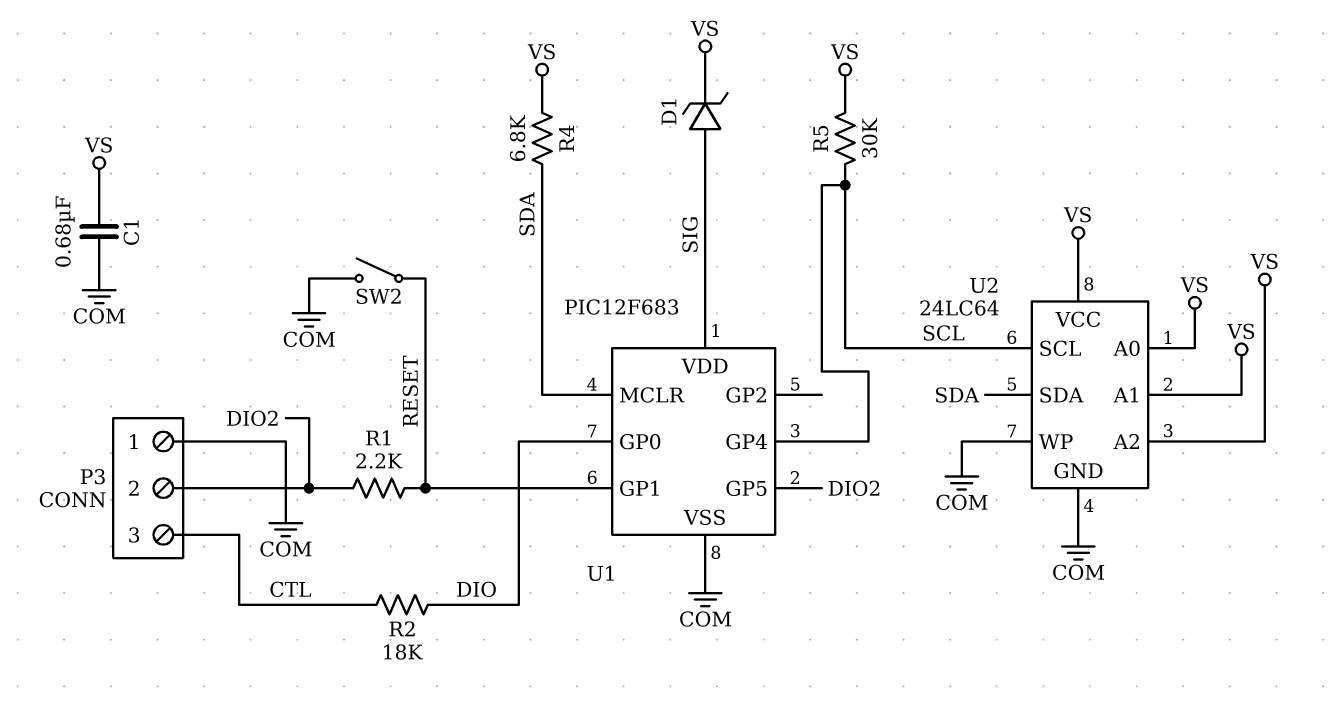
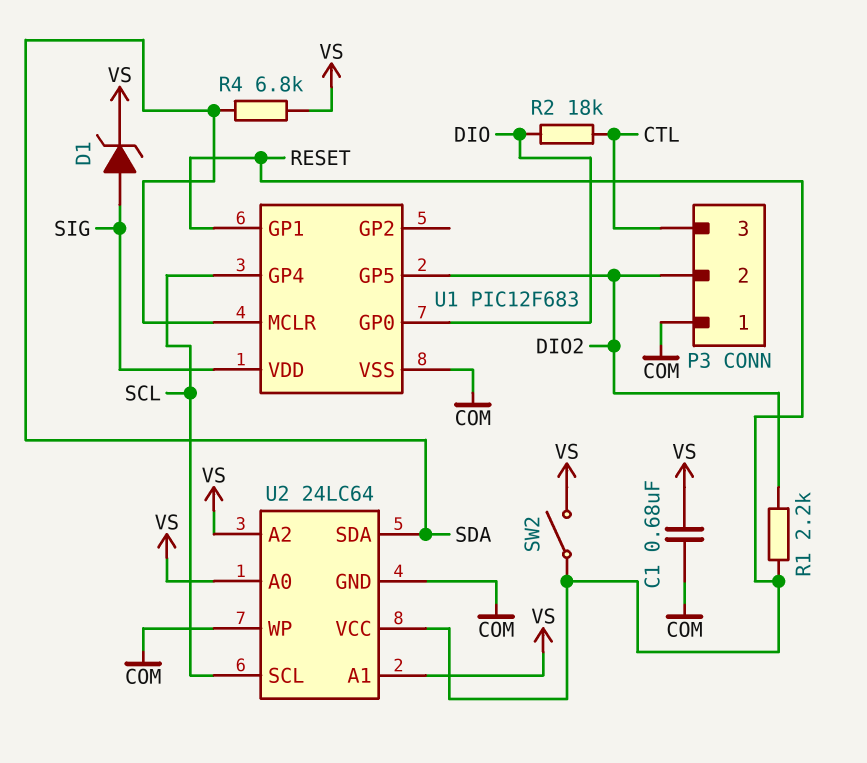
R5: 30k (SCL, VS) -> none
SW2: switch (COM, RESET) -> switch (RESET, VS)
U2 pin VCC: VS -> RESET

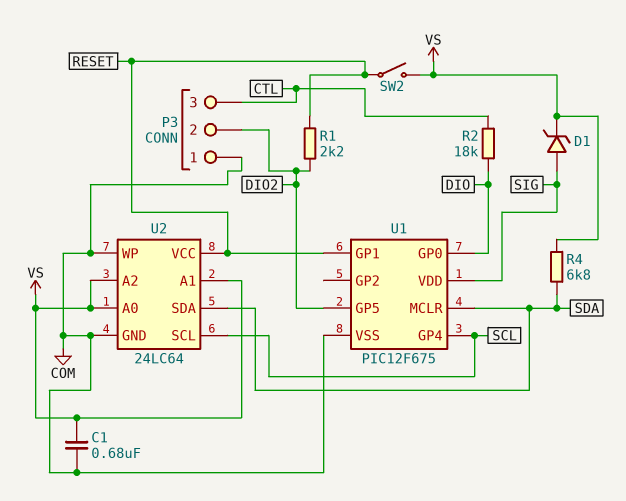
U1: PIC12F683 -> PIC12F675

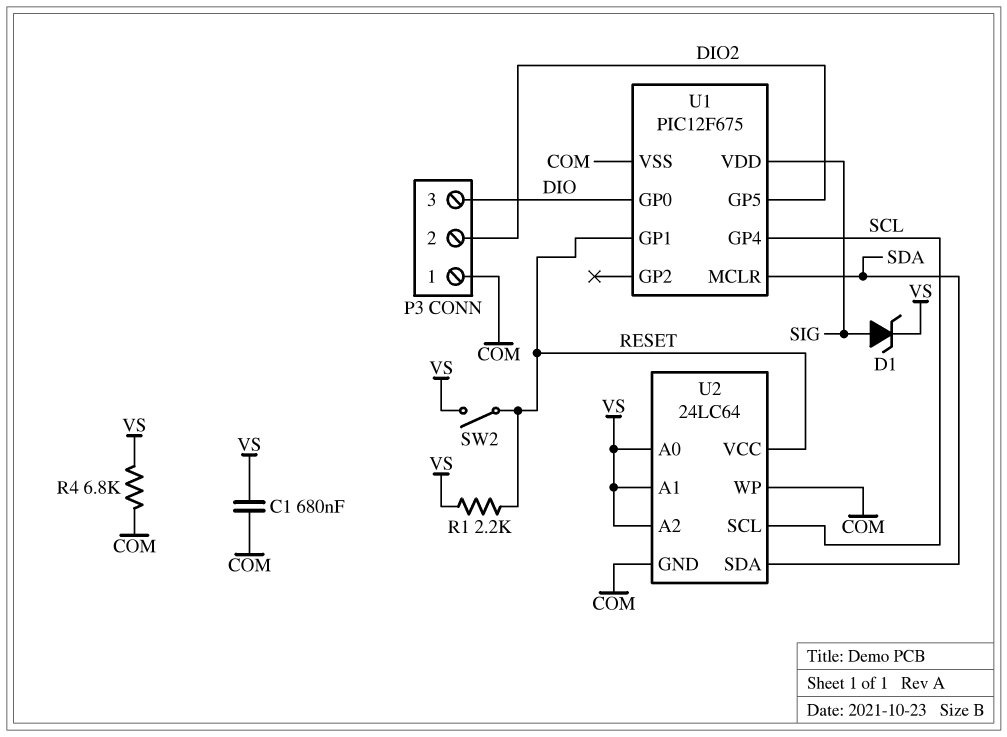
P3 pin 3: CTL -> DIO
R1: 2.2k (DIO2, RESET) -> 2.2k (RESET, VS)
R2: 18k (CTL, DIO) -> none
R4: 6.8k (SDA, VS) -> 6.8k (COM, VS)

